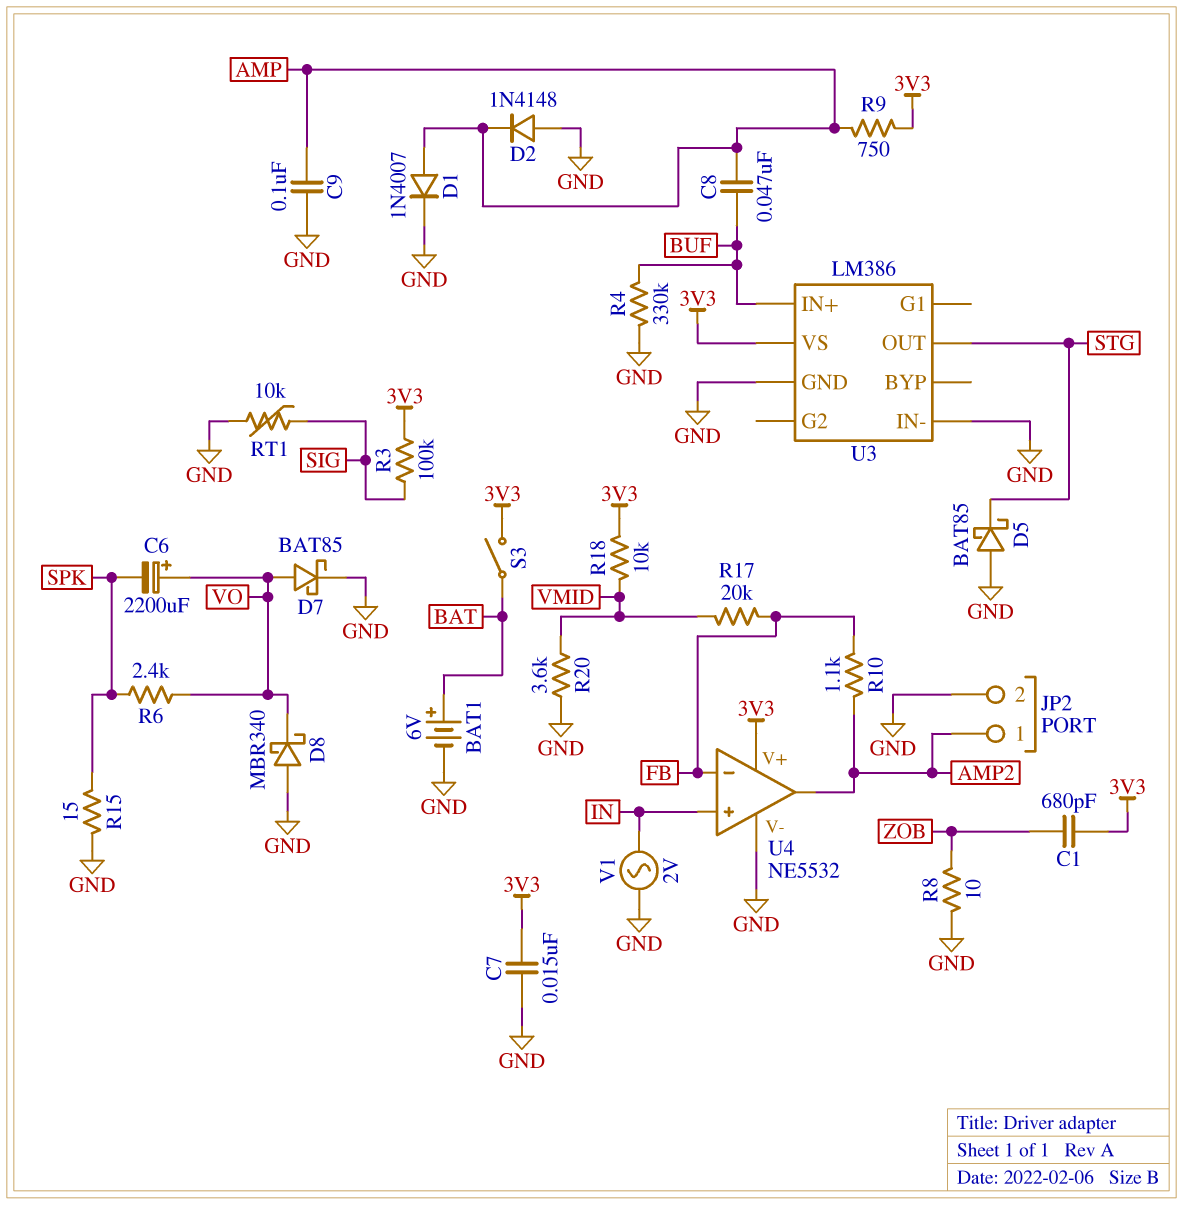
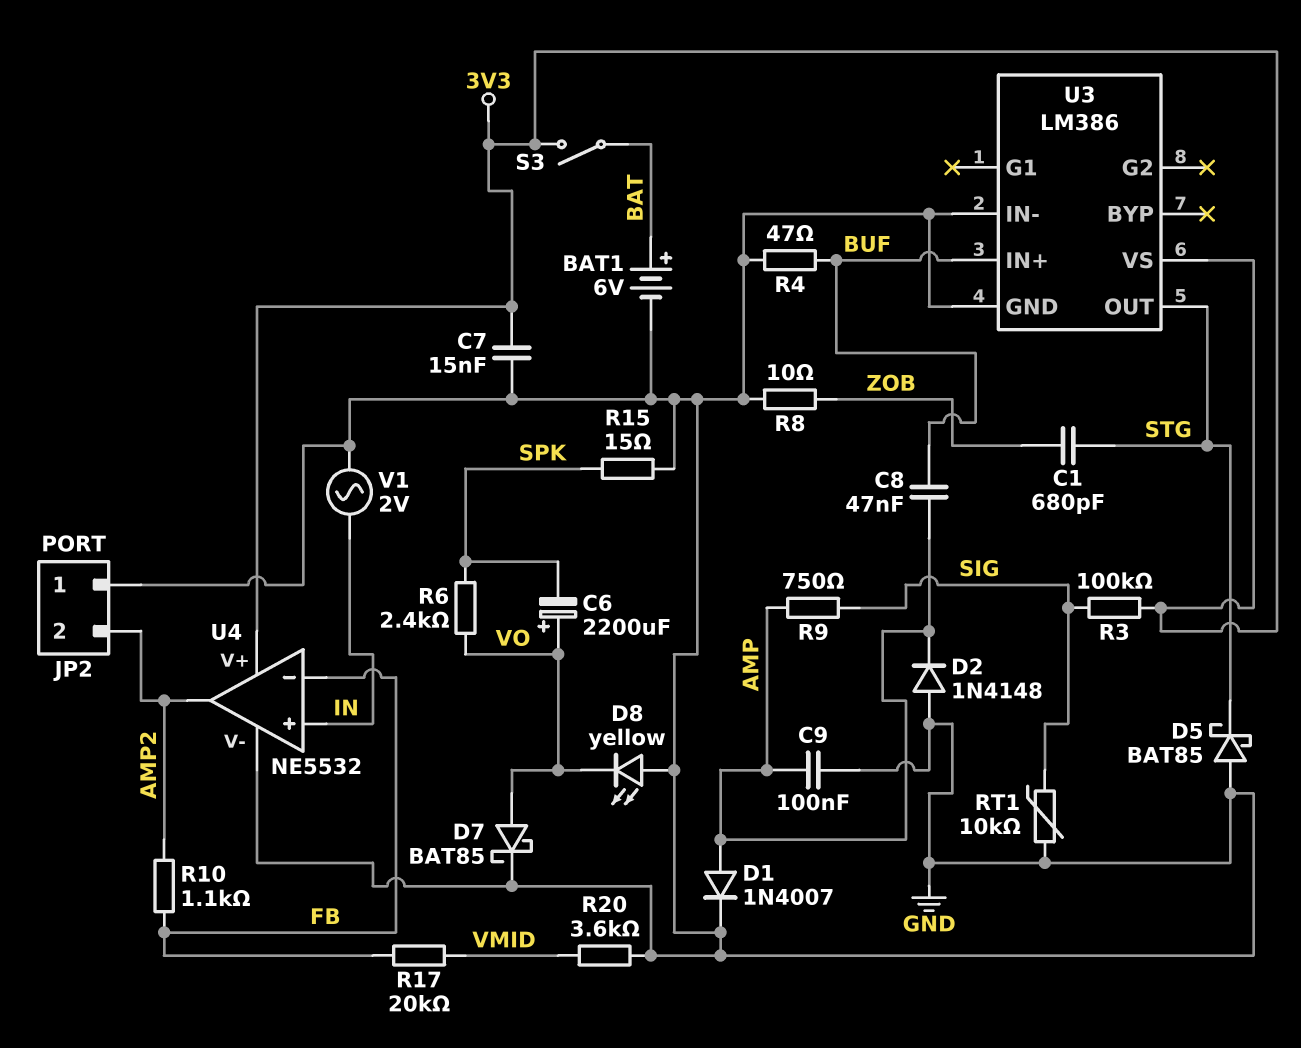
C1: 680pF (3V3, ZOB) -> 680pF (STG, ZOB)
D8: schottky MBR340 (A GND, K VO) -> LED yellow (A GND, K VO)
JP2 pin 1: AMP2 -> GND
JP2 pin 2: GND -> AMP2
R4: 330k (BUF, GND) -> 47 (BUF, GND)
R9: 750 (3V3, AMP) -> 750 (AMP, SIG)
R18: 10k (3V3, VMID) -> none

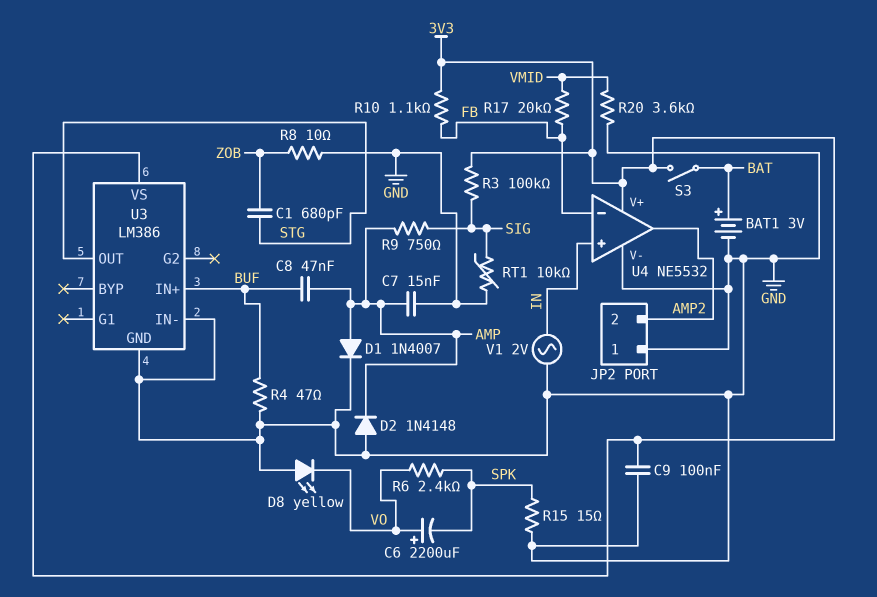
BAT1: 6V (plus BAT, minus GND) -> 3V (plus BAT, minus GND)
C7: 15nF (3V3, GND) -> 15nF (AMP, GND)
C9: 100nF (AMP, GND) -> 100nF (3V3, GND)
D5: schottky BAT85 (A GND, K STG) -> none
D7: schottky BAT85 (A VO, K GND) -> none
R10: 1.1k (AMP2, FB) -> 1.1k (3V3, FB)

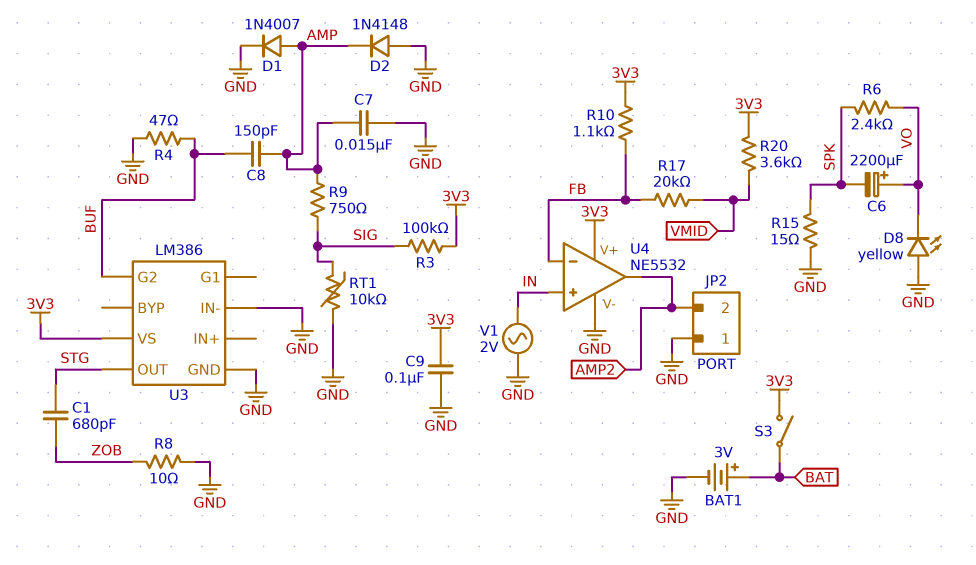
C8: 47nF (AMP, BUF) -> 150pF (AMP, BUF)
R20: 3.6k (GND, VMID) -> 3.6k (3V3, VMID)
U3 pin G2: none -> BUF
U3 pin IN+: BUF -> none

